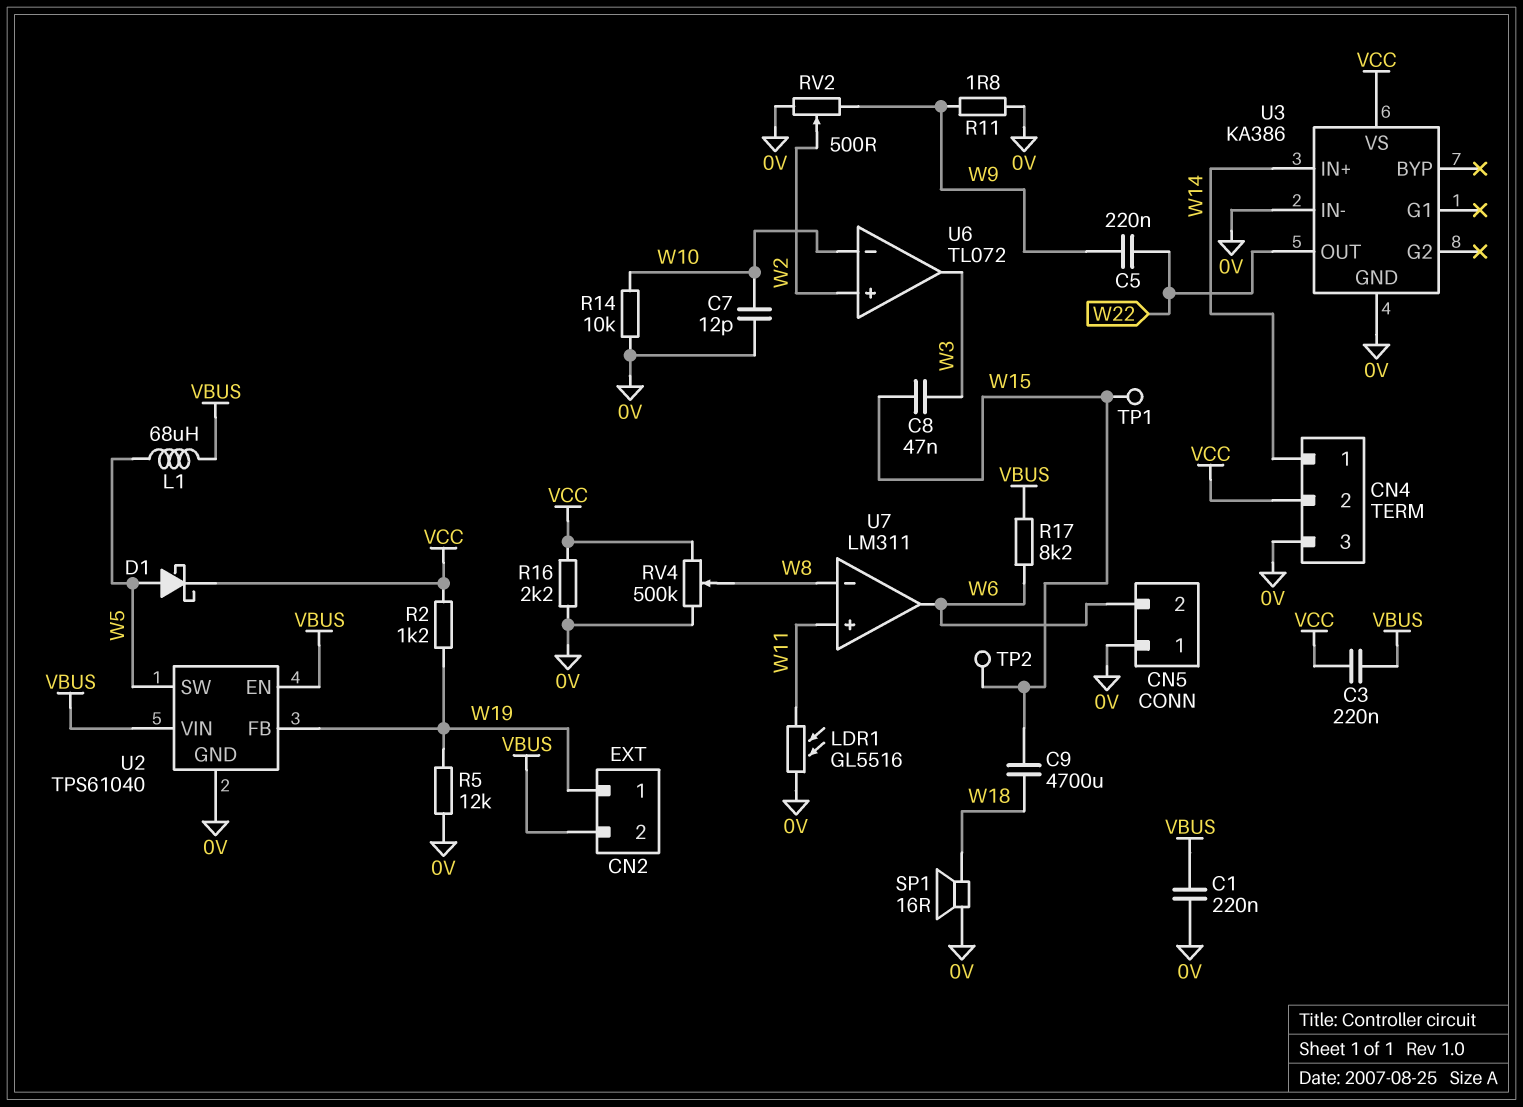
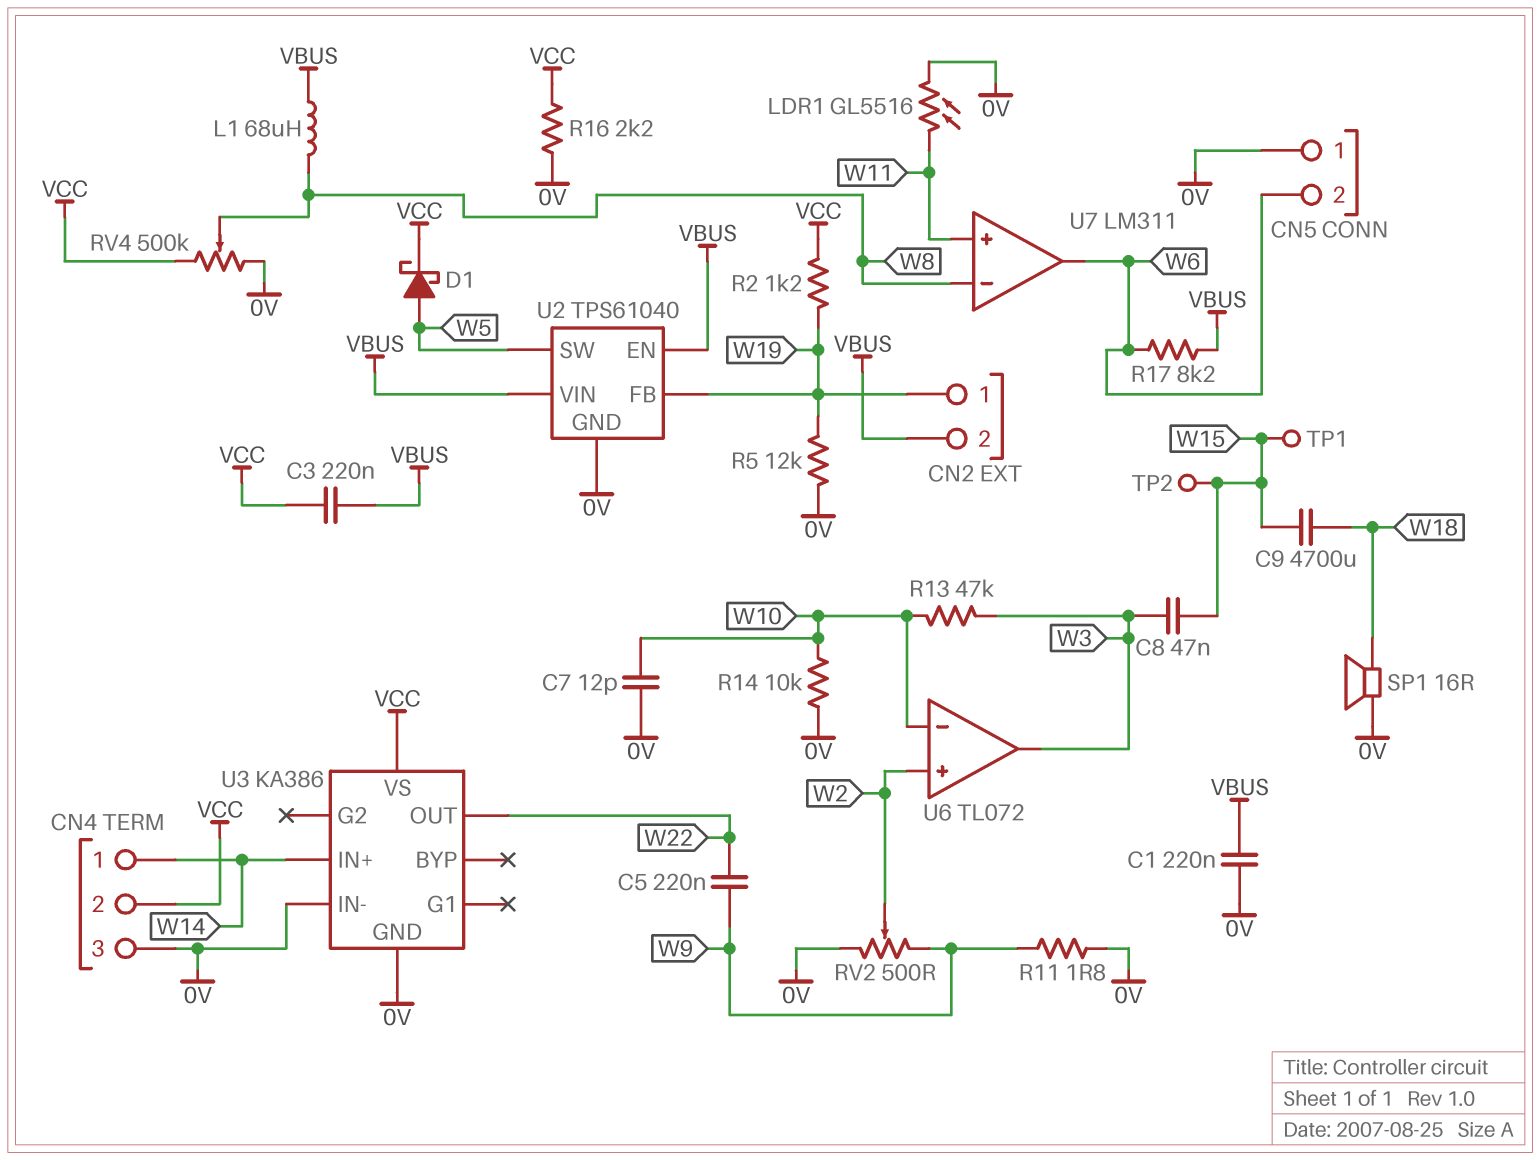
L1: 68uH (VBUS, W5) -> 68uH (VBUS, W8)
R13: none -> 47k (W3, W10)

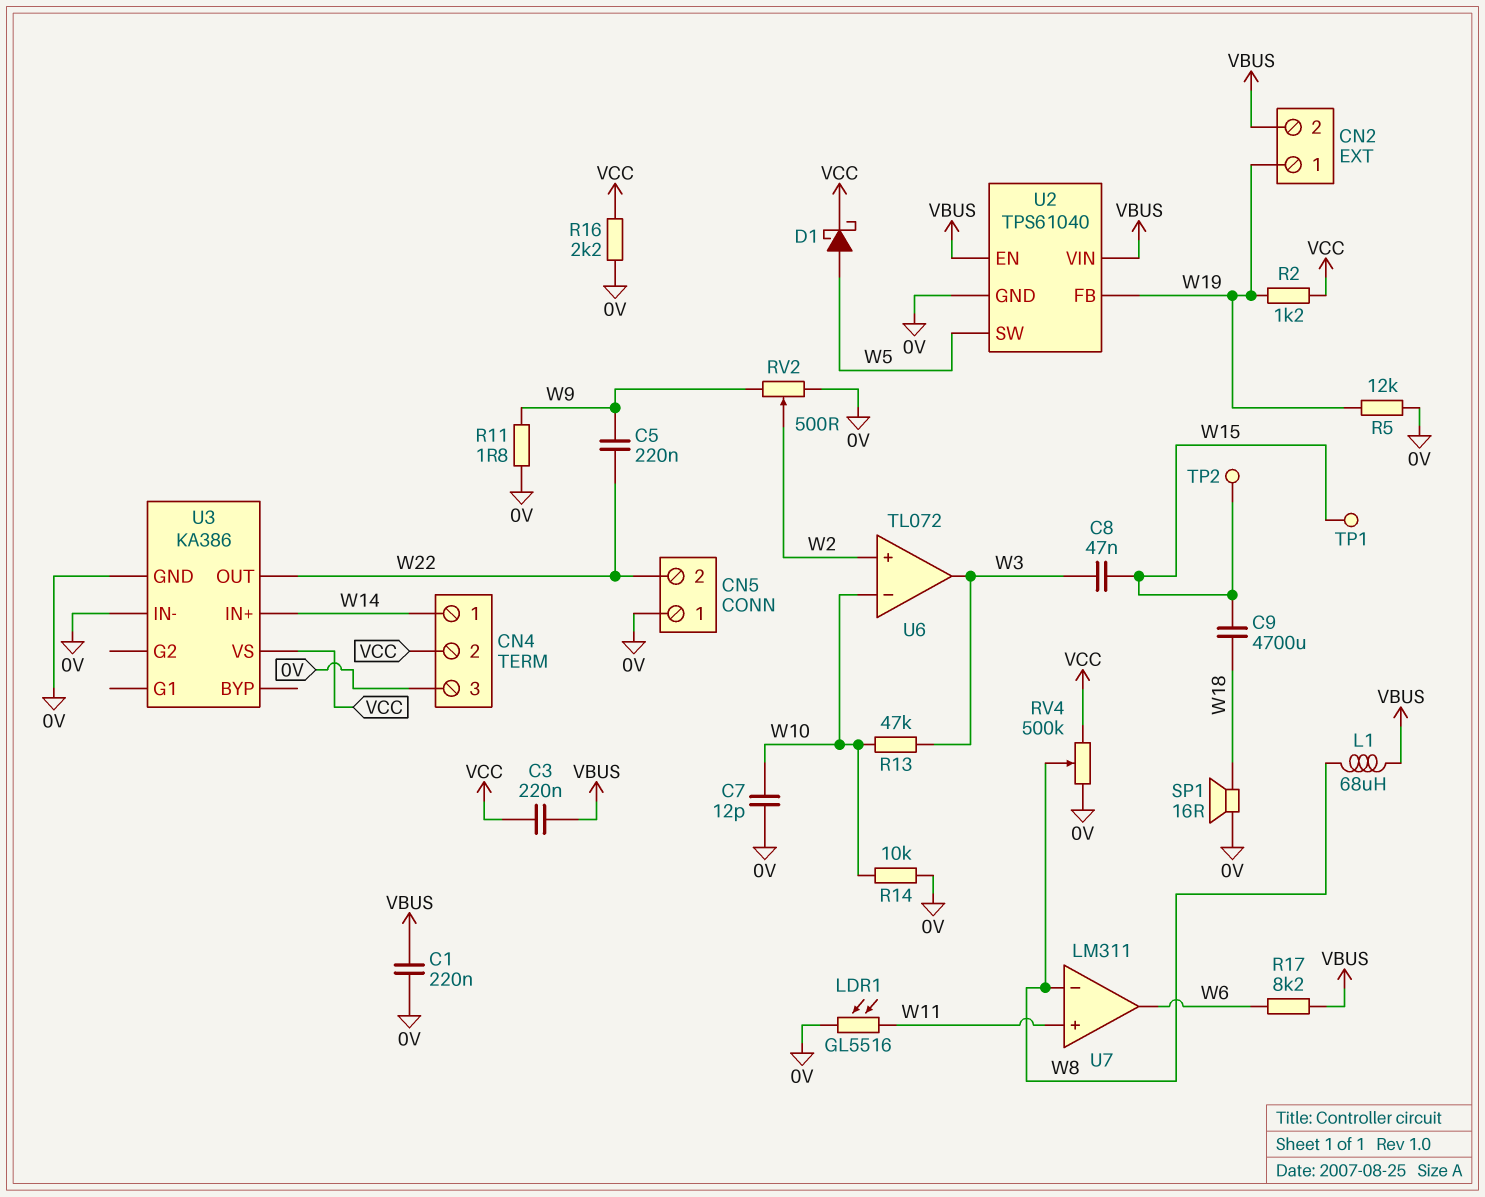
CN5 pin 2: W6 -> W22

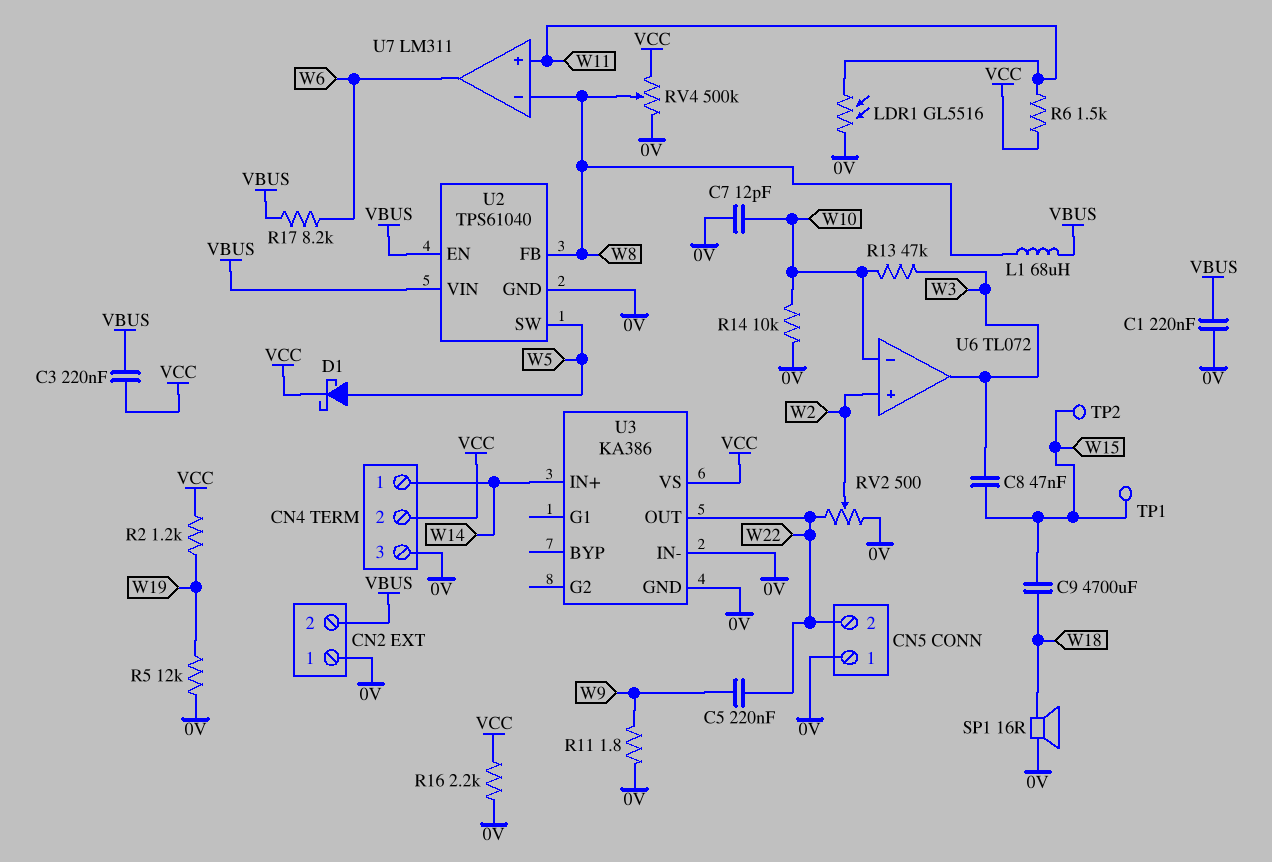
CN2 pin 1: W19 -> 0V
R6: none -> 1.5k (VCC, W11)
RV2: 500 (0V, W9, wiper W2) -> 500 (0V, W22, wiper W2)
U2 pin FB: W19 -> W8

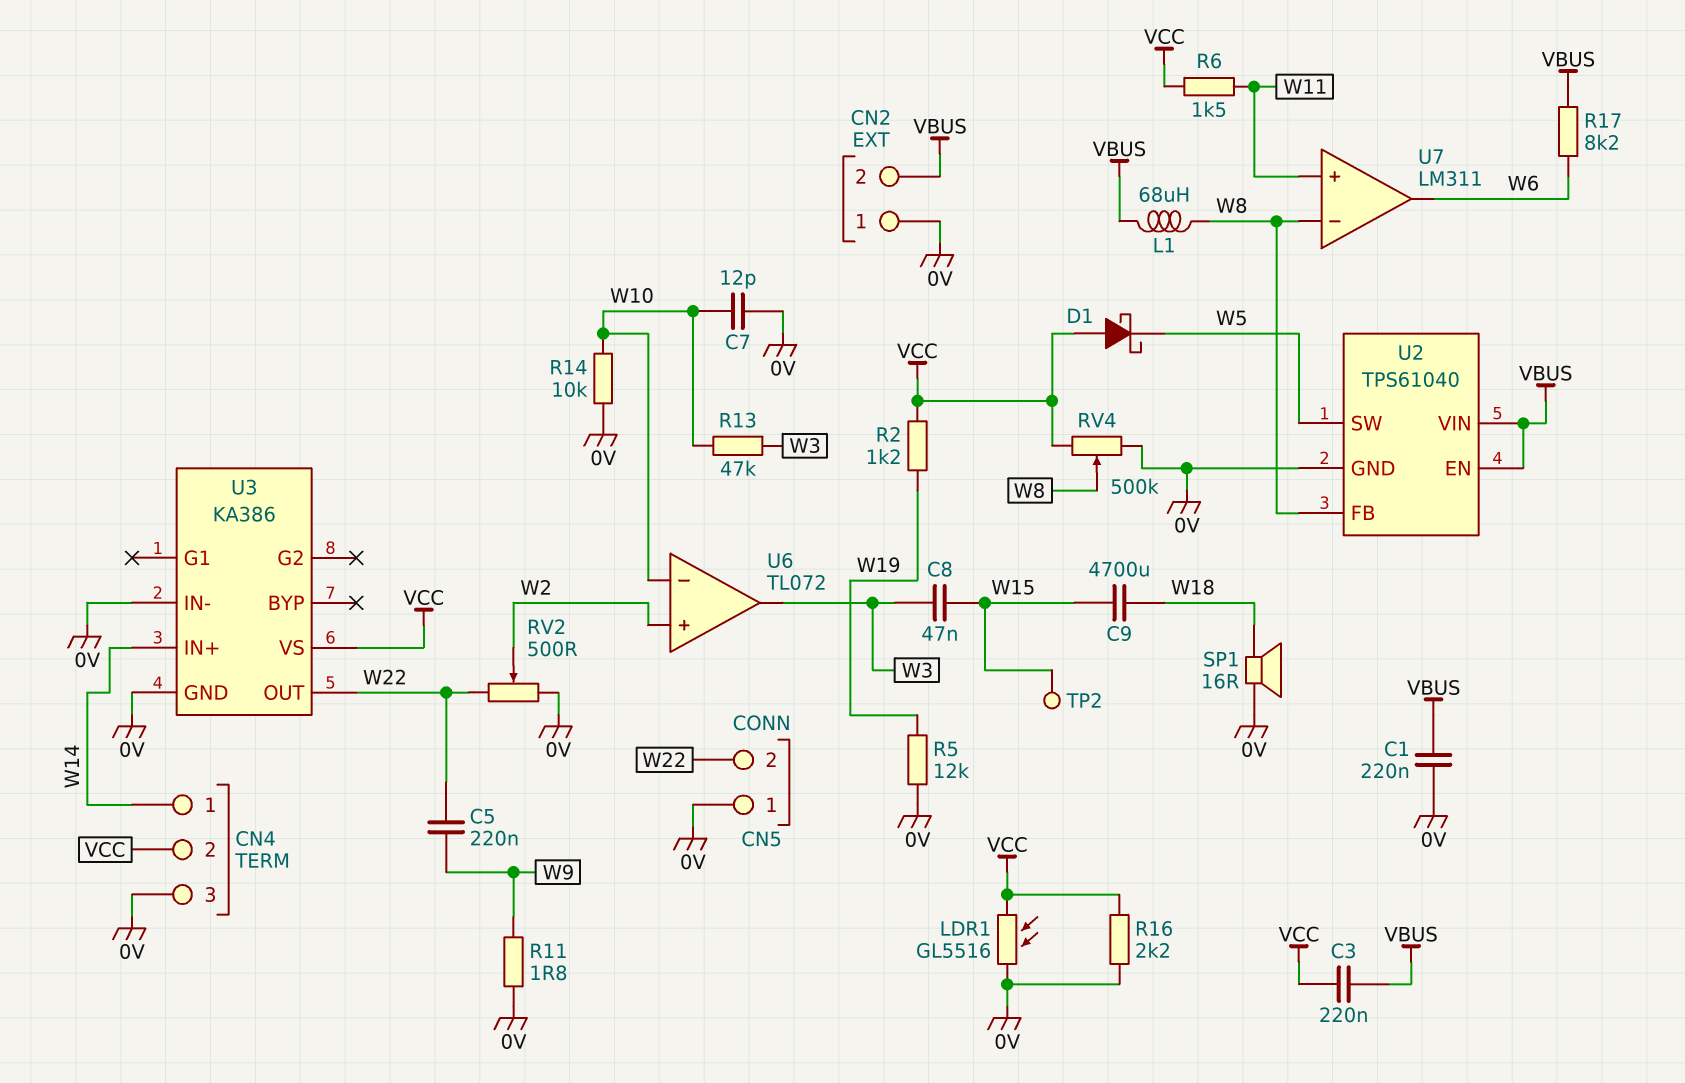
D1: schottky (A W5, K VCC) -> schottky (A VCC, K W5)
LDR1: GL5516 (0V, W11) -> GL5516 (0V, VCC)
TP1: test point (W15) -> none

